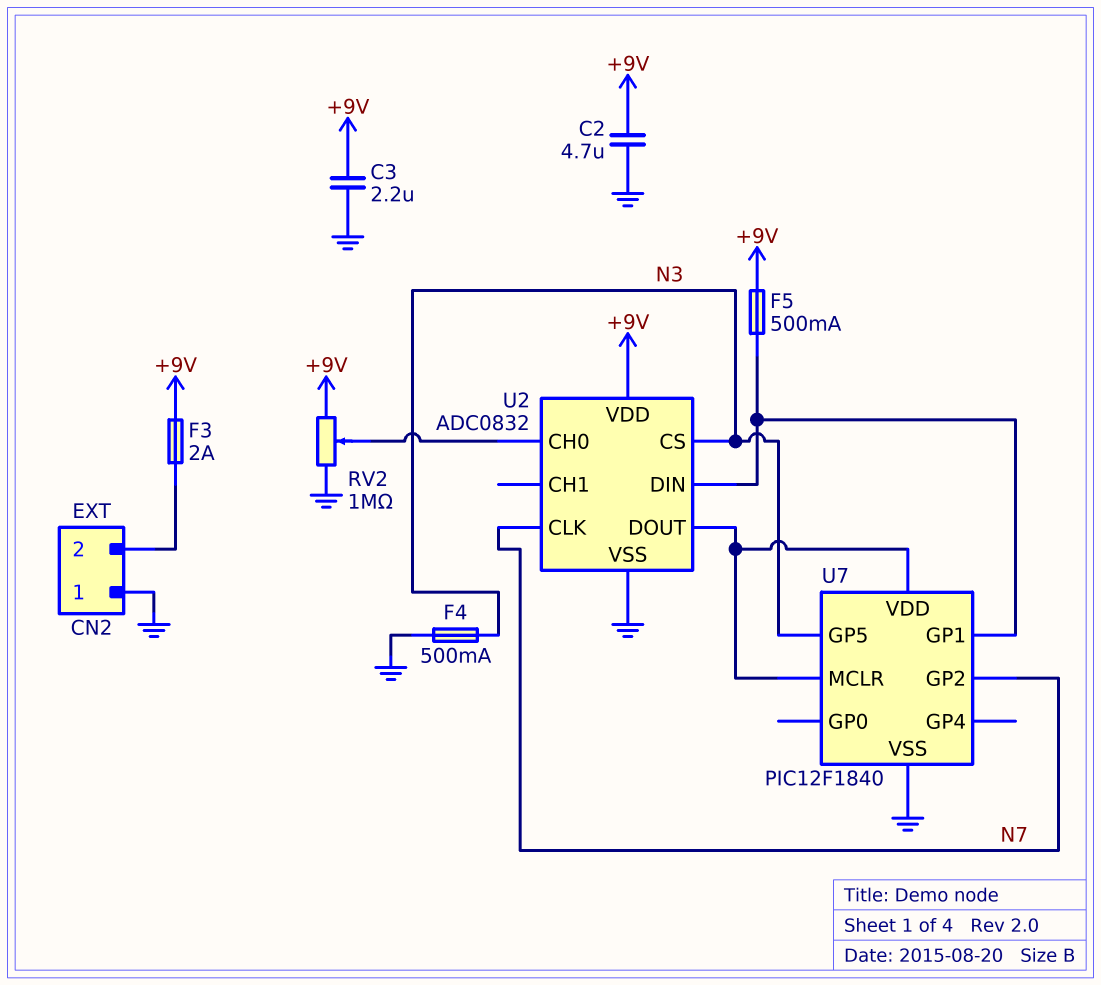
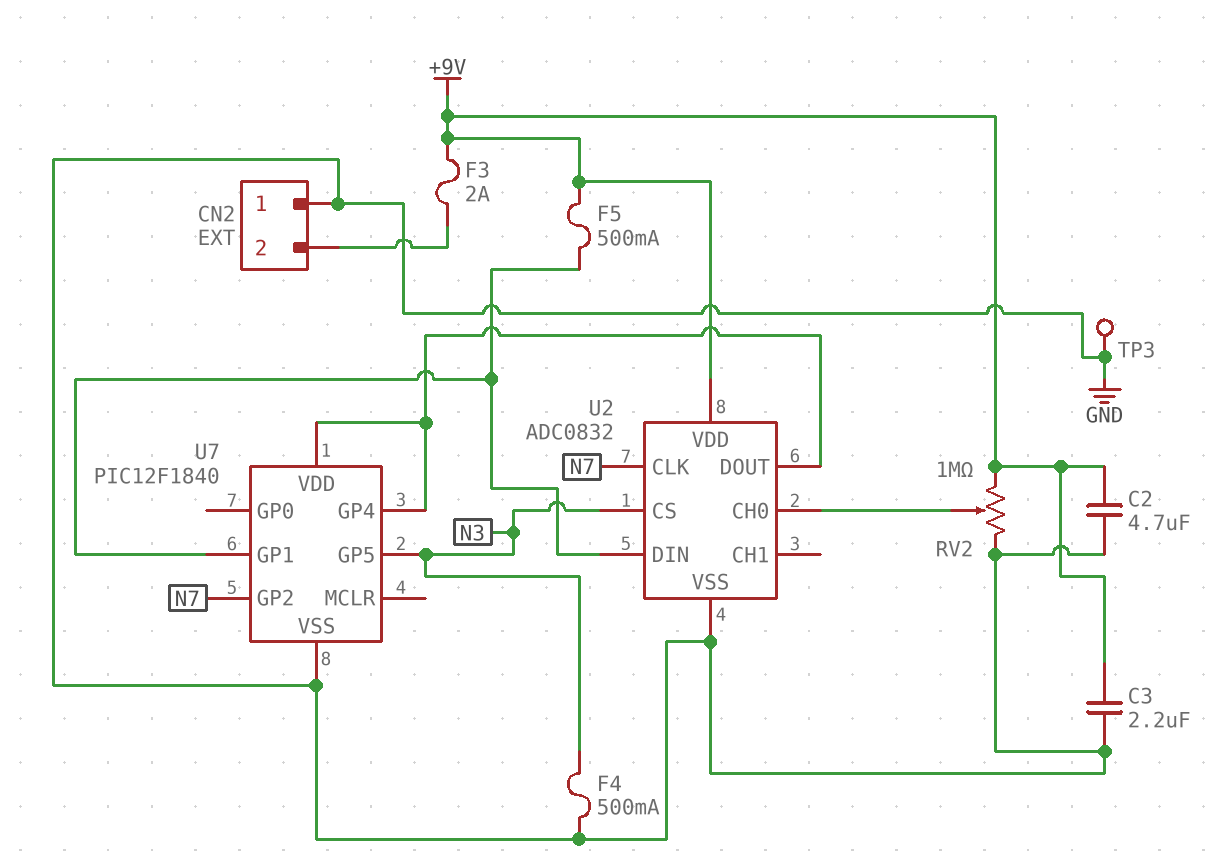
TP3: none -> test point (GND)
U7 pin GP4: none -> U2/DOUT
U7 pin MCLR: U2/DOUT -> none

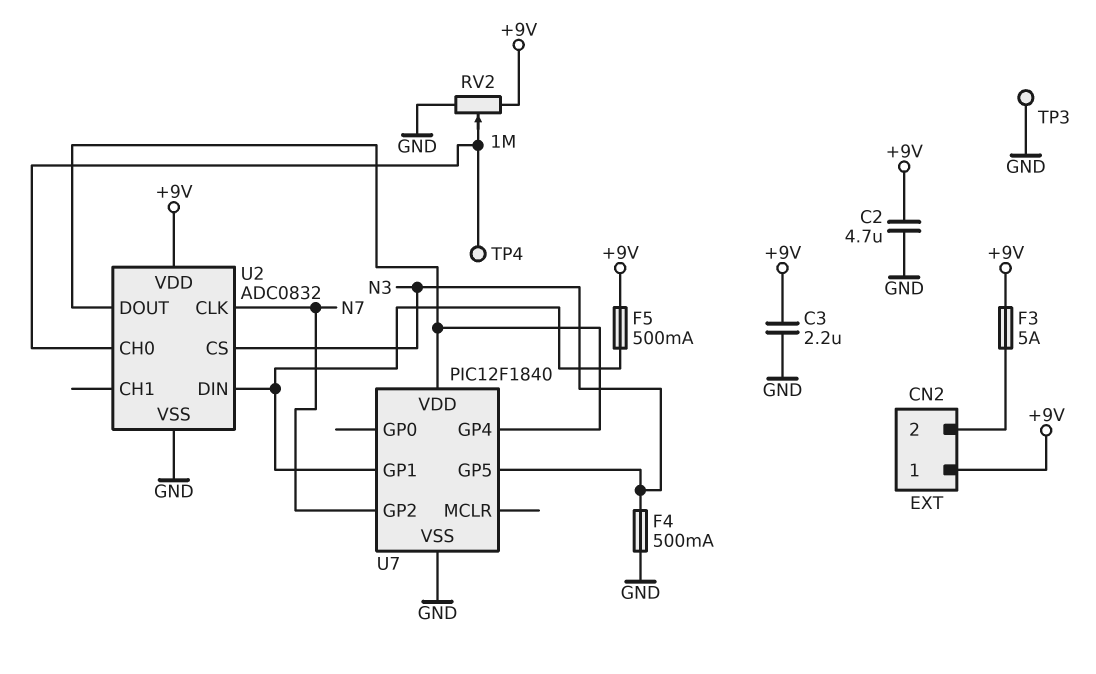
CN2 pin 1: GND -> +9V
F3: 2A (+9V, CN2/2) -> 5A (+9V, CN2/2)
TP4: none -> test point (U2/CH0)

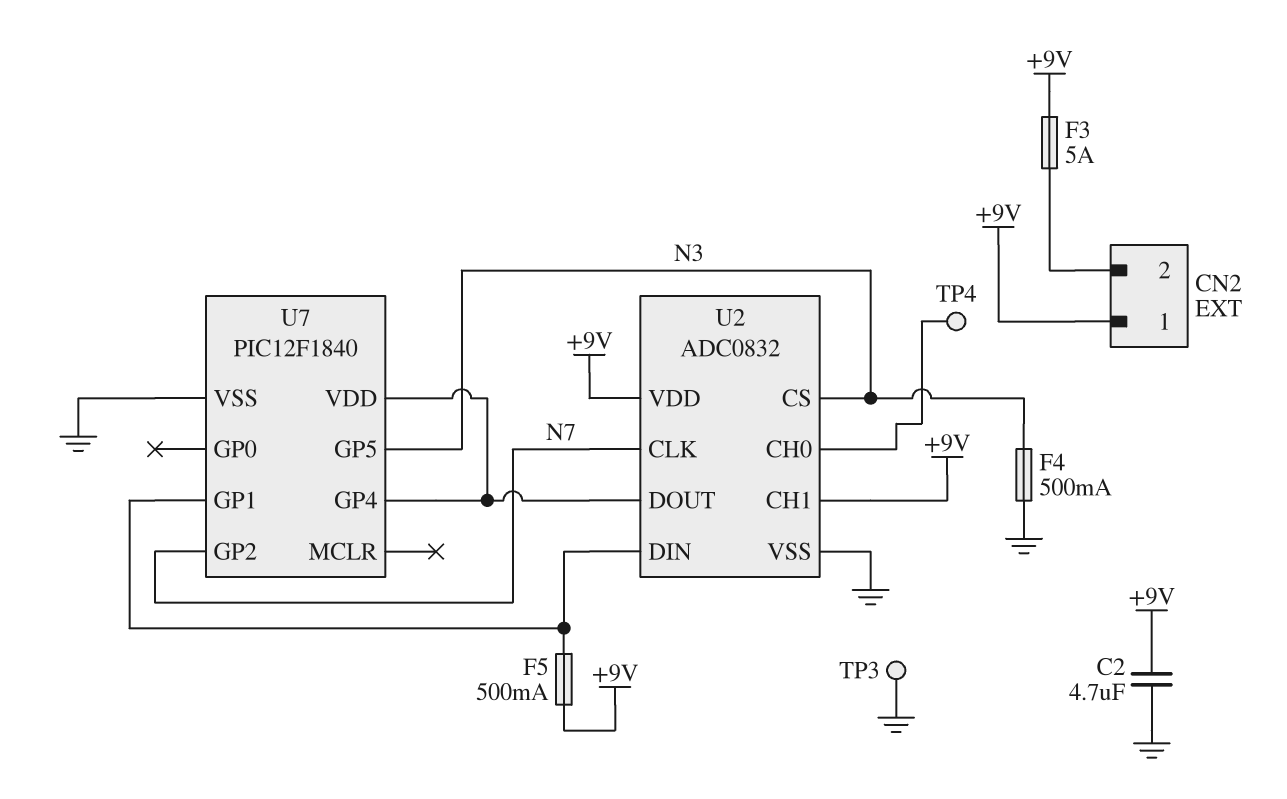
C3: 2.2uF (+9V, GND) -> none
RV2: 1M (+9V, GND, wiper U2/CH0) -> none
U2 pin CH1: none -> +9V

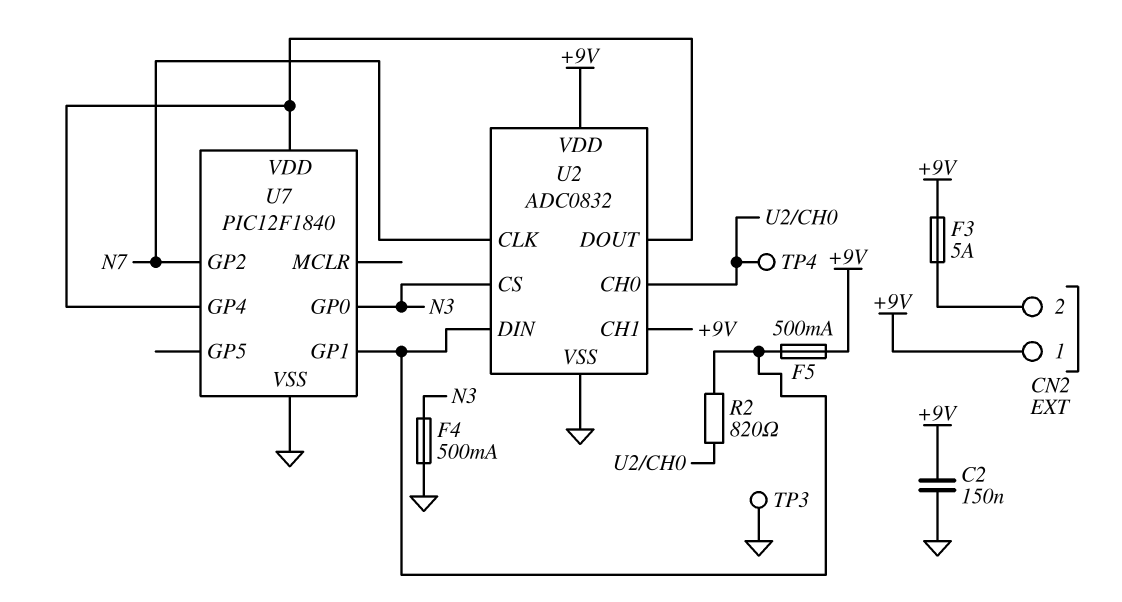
C2: 4.7uF (+9V, GND) -> 150nF (+9V, GND)
R2: none -> 820 (U2/CH0, U2/DIN)
U7 pin GP0: none -> N3
U7 pin GP5: N3 -> none

